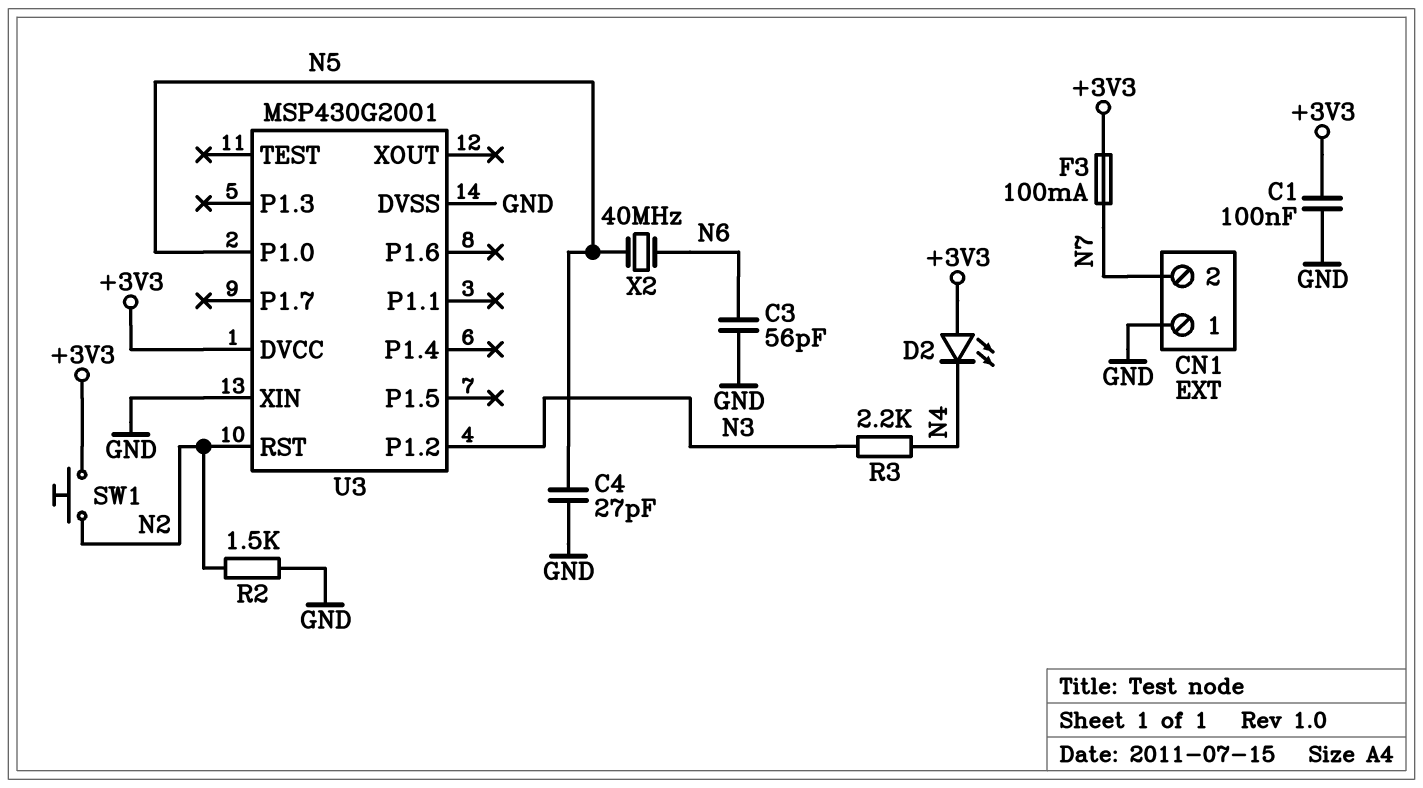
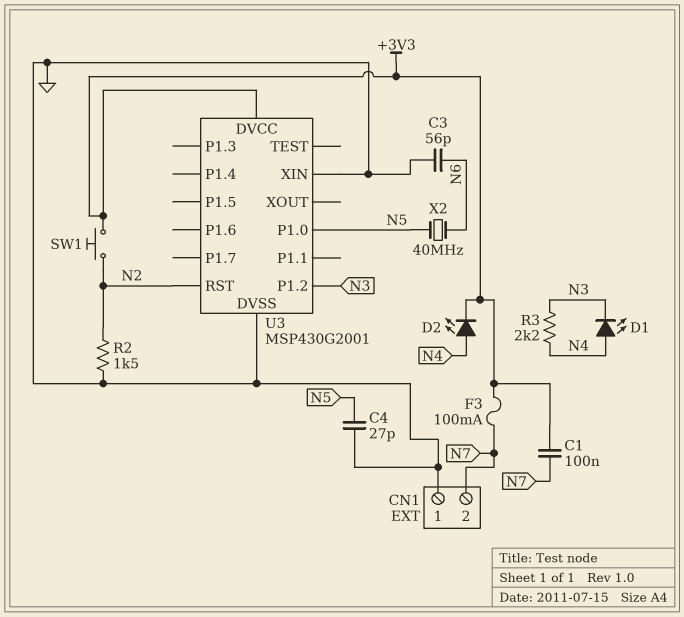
C1: 100nF (+3V3, GND) -> 100nF (+3V3, N7)
D1: none -> LED (A N4, K N3)
D2: LED (A +3V3, K N4) -> LED (A N4, K +3V3)

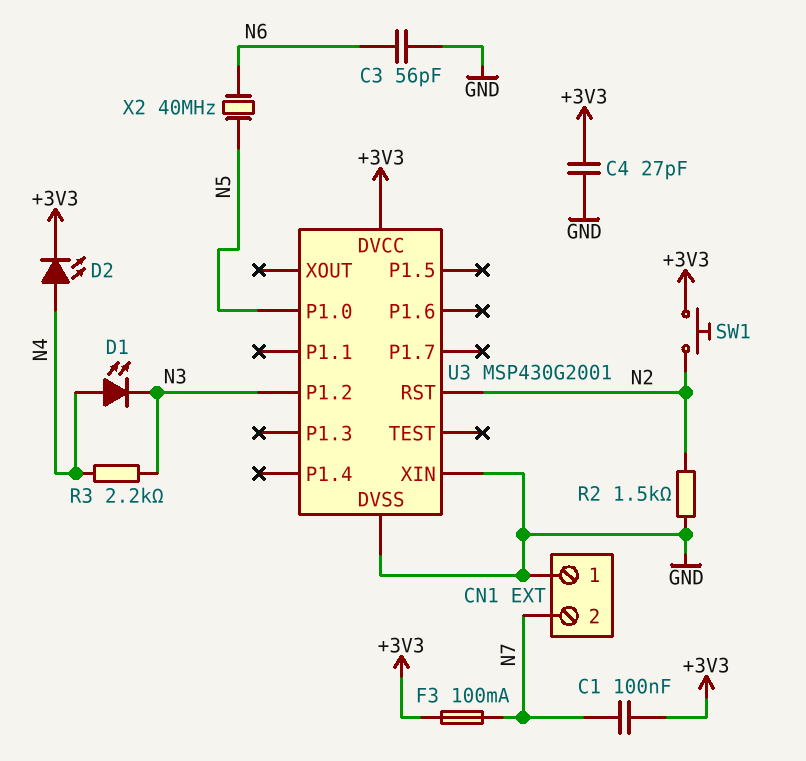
C4: 27pF (GND, N5) -> 27pF (+3V3, GND)

